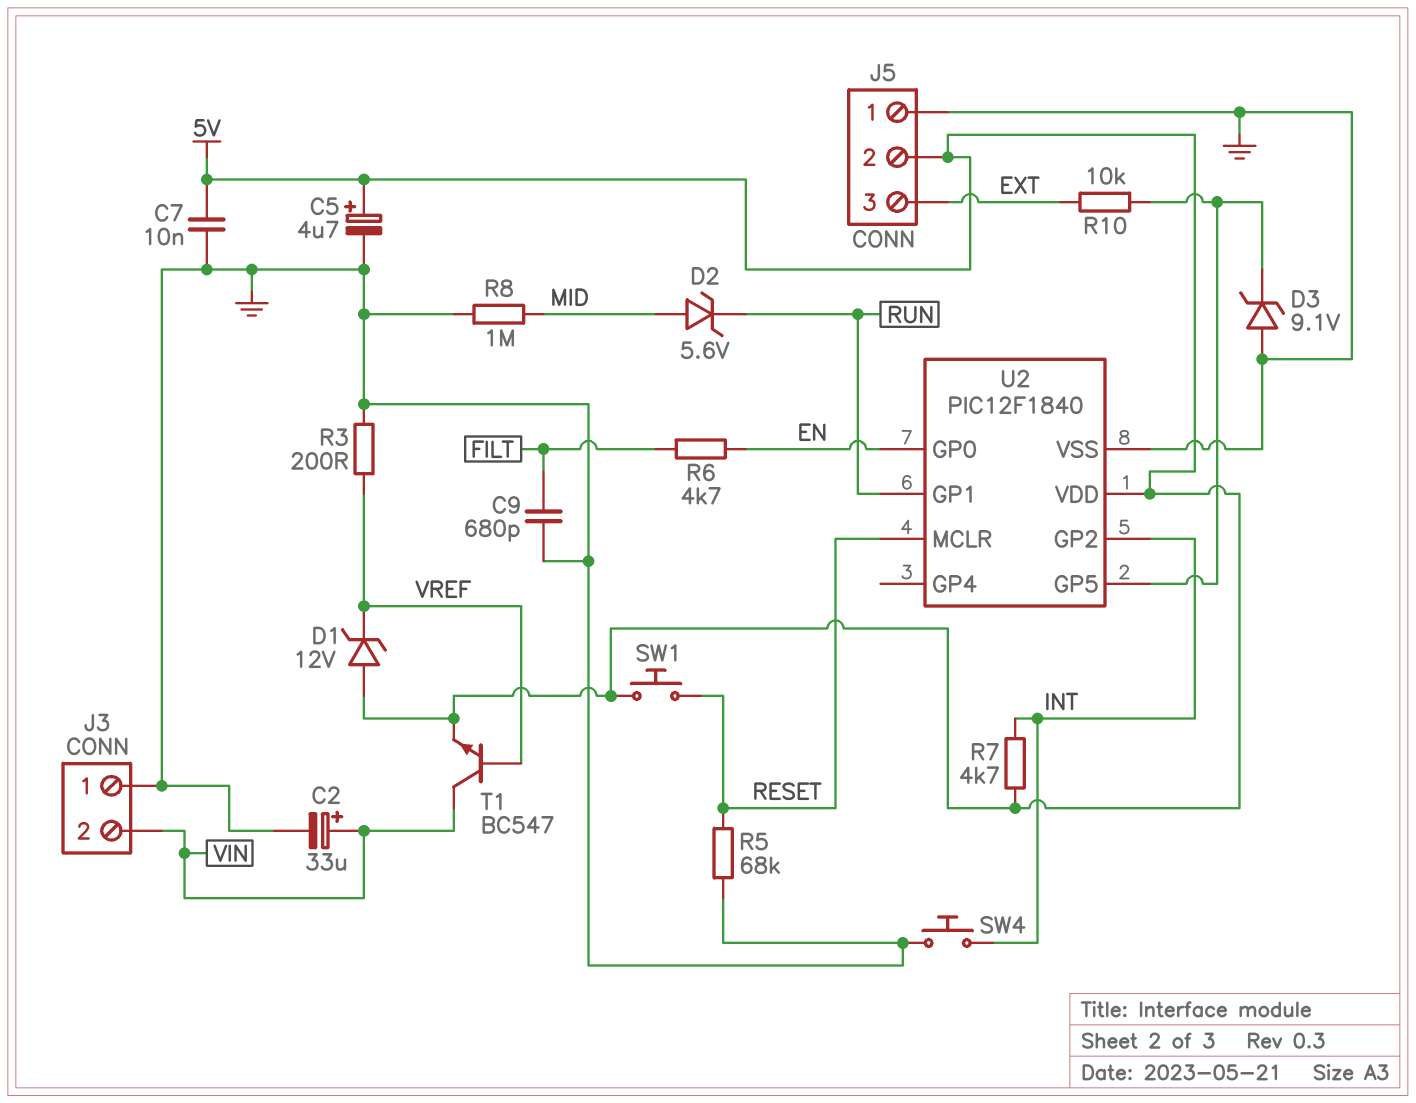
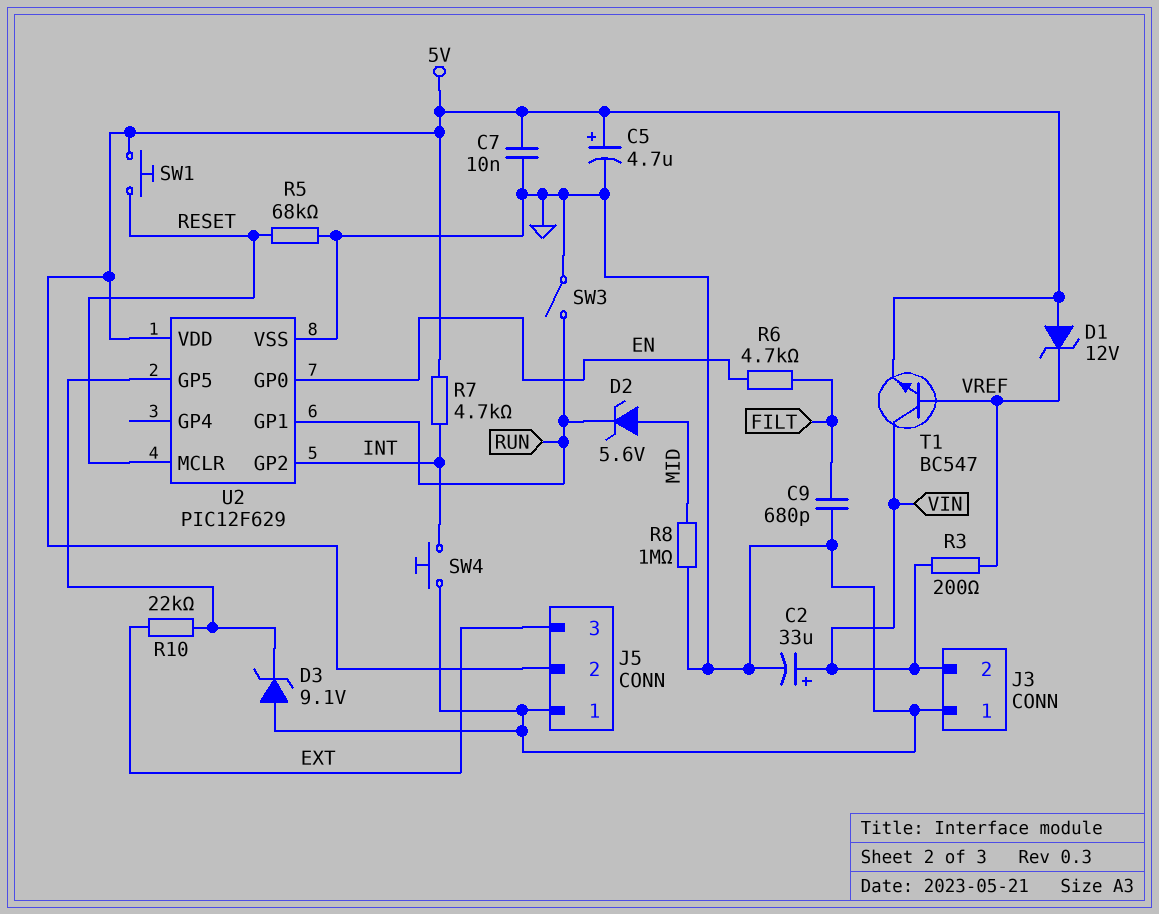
R3: 200 (GND, VREF) -> 200 (VIN, VREF)
R10: 10k (EXT, U2/GP5) -> 22k (EXT, U2/GP5)
SW3: none -> switch (GND, RUN)
U2: PIC12F1840 -> PIC12F629

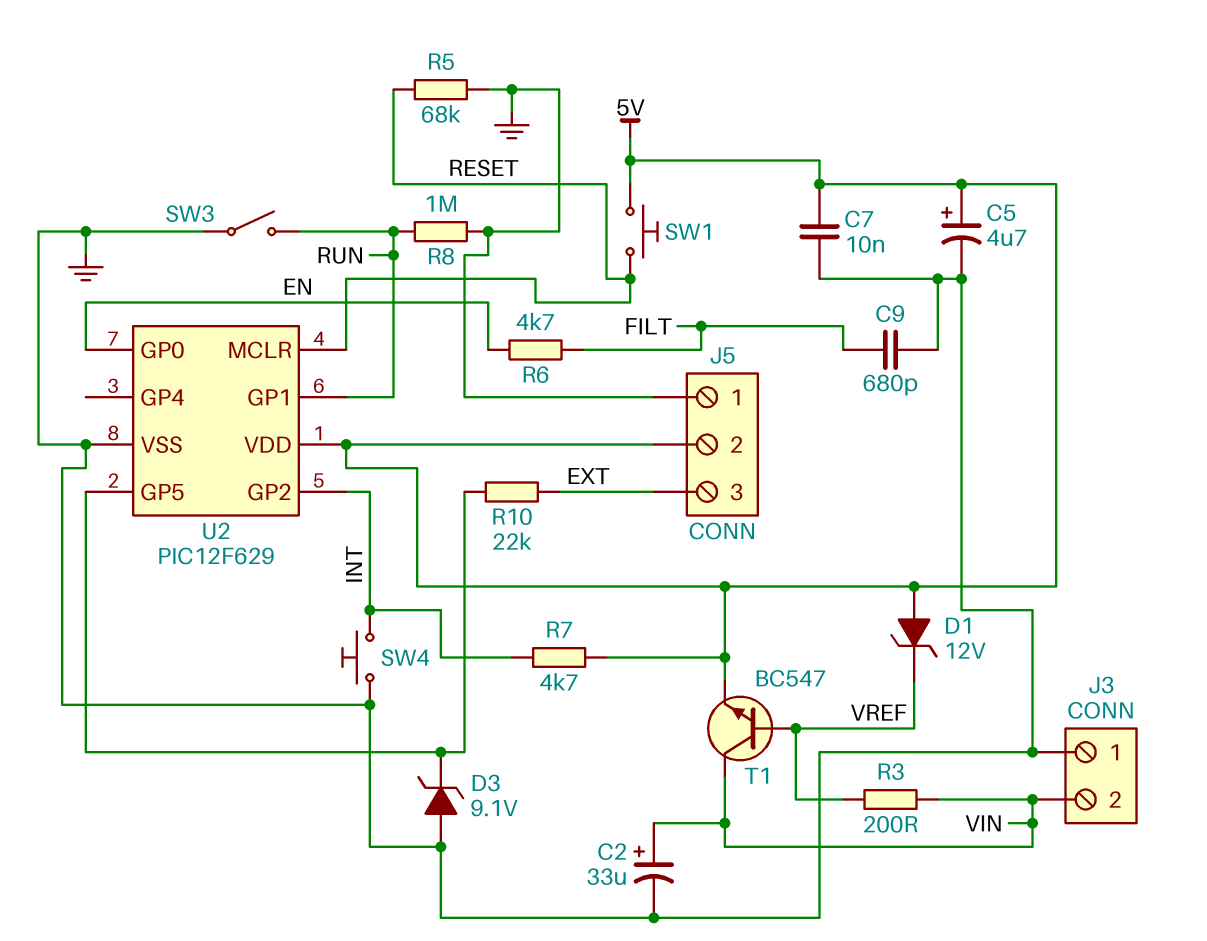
D2: zener 5.6V (A MID, K RUN) -> none
R8: 1M (GND, MID) -> 1M (GND, RUN)

